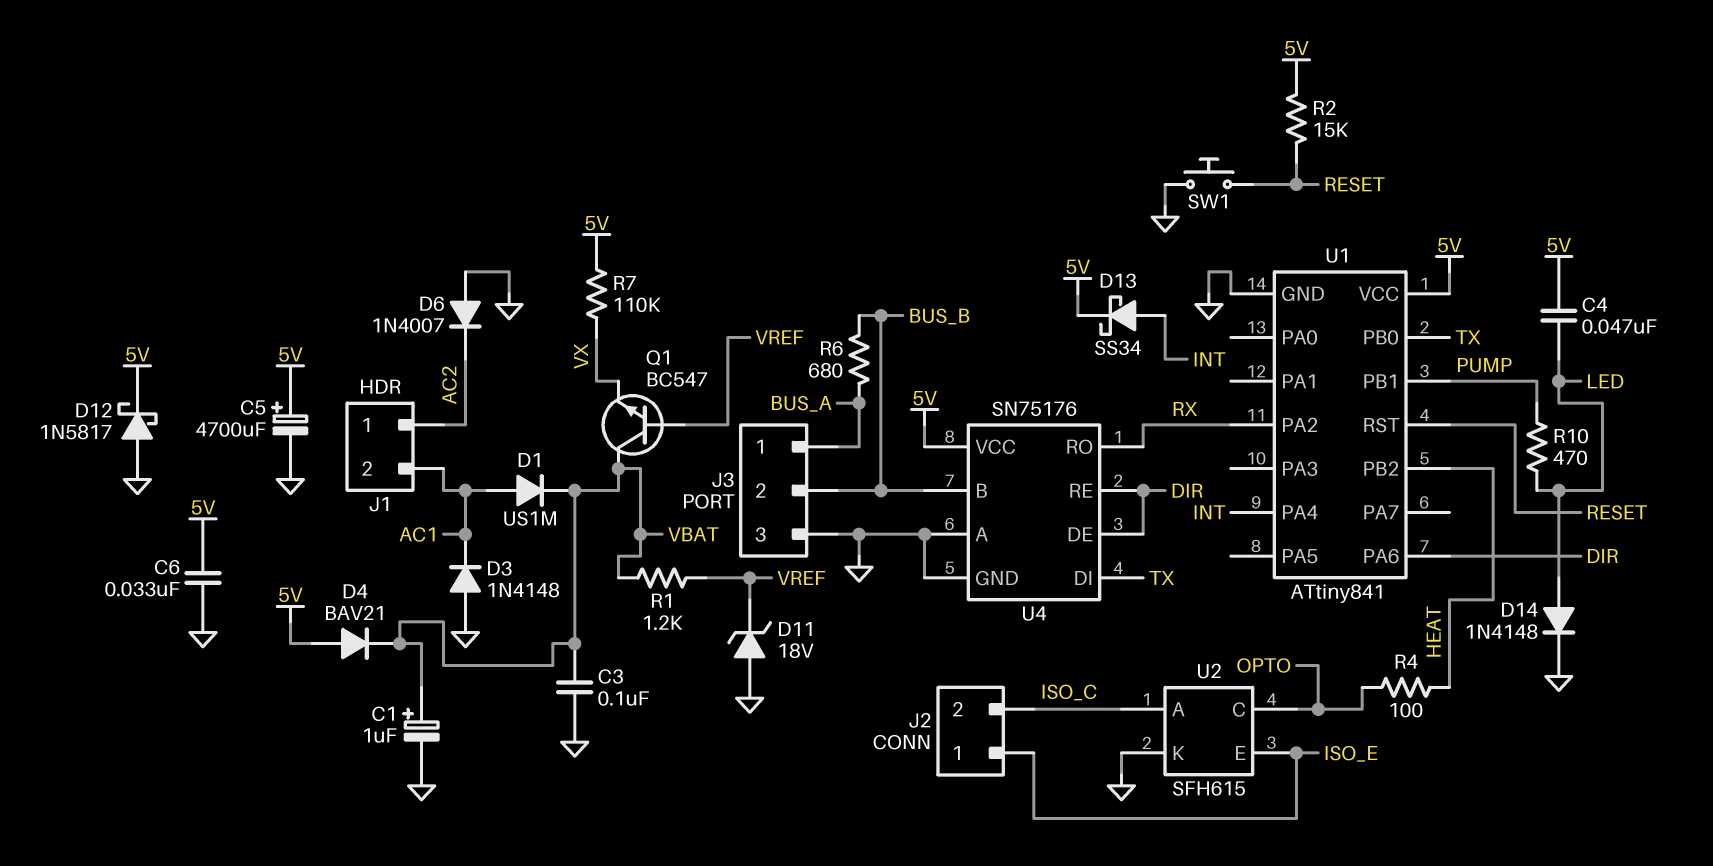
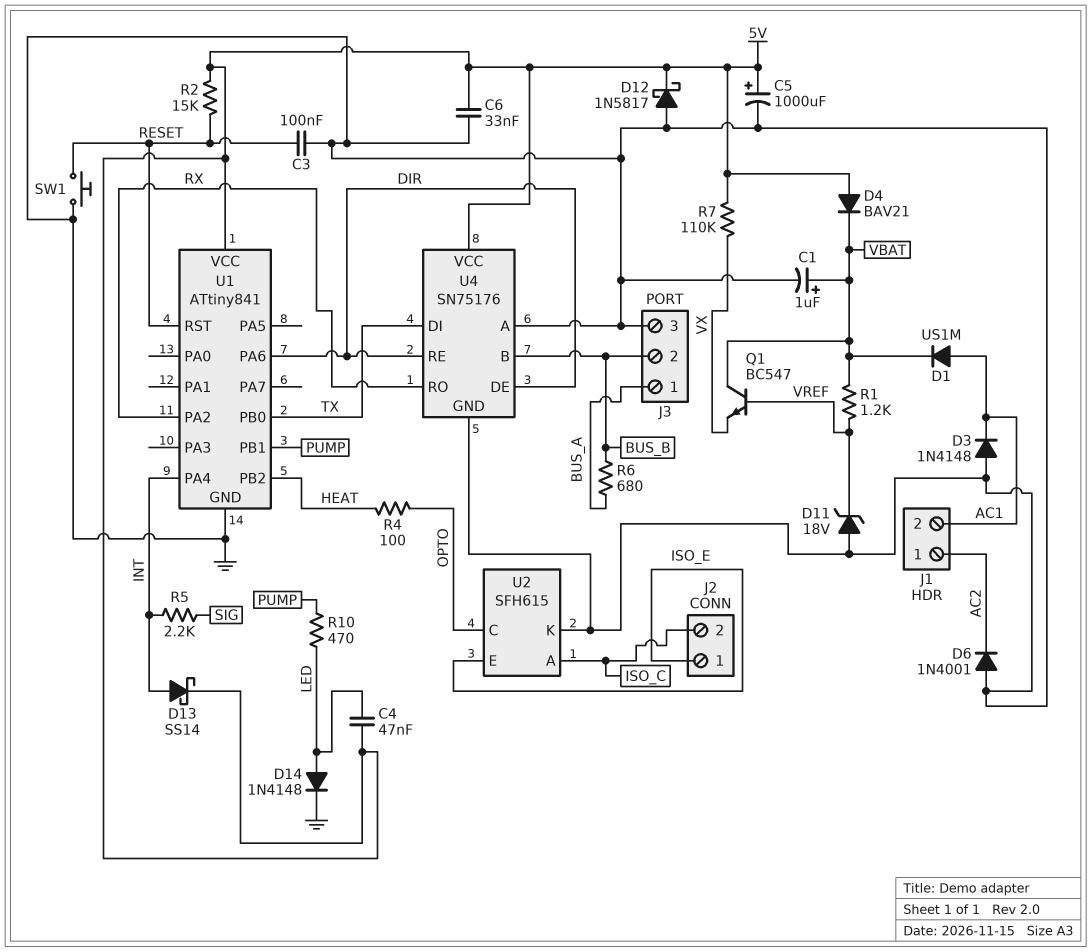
C3: 100nF (GND, VBAT) -> 100nF (GND, RESET)
C5: 4700uF (plus 5V, minus GND) -> 1000uF (plus 5V, minus GND)
D6: diode 1N4007 (A GND, K AC2) -> diode 1N4001 (A GND, K AC2)
D13: schottky SS34 (A INT, K 5V) -> schottky SS14 (A INT, K 5V)
R5: none -> 2.2k (INT, SIG)

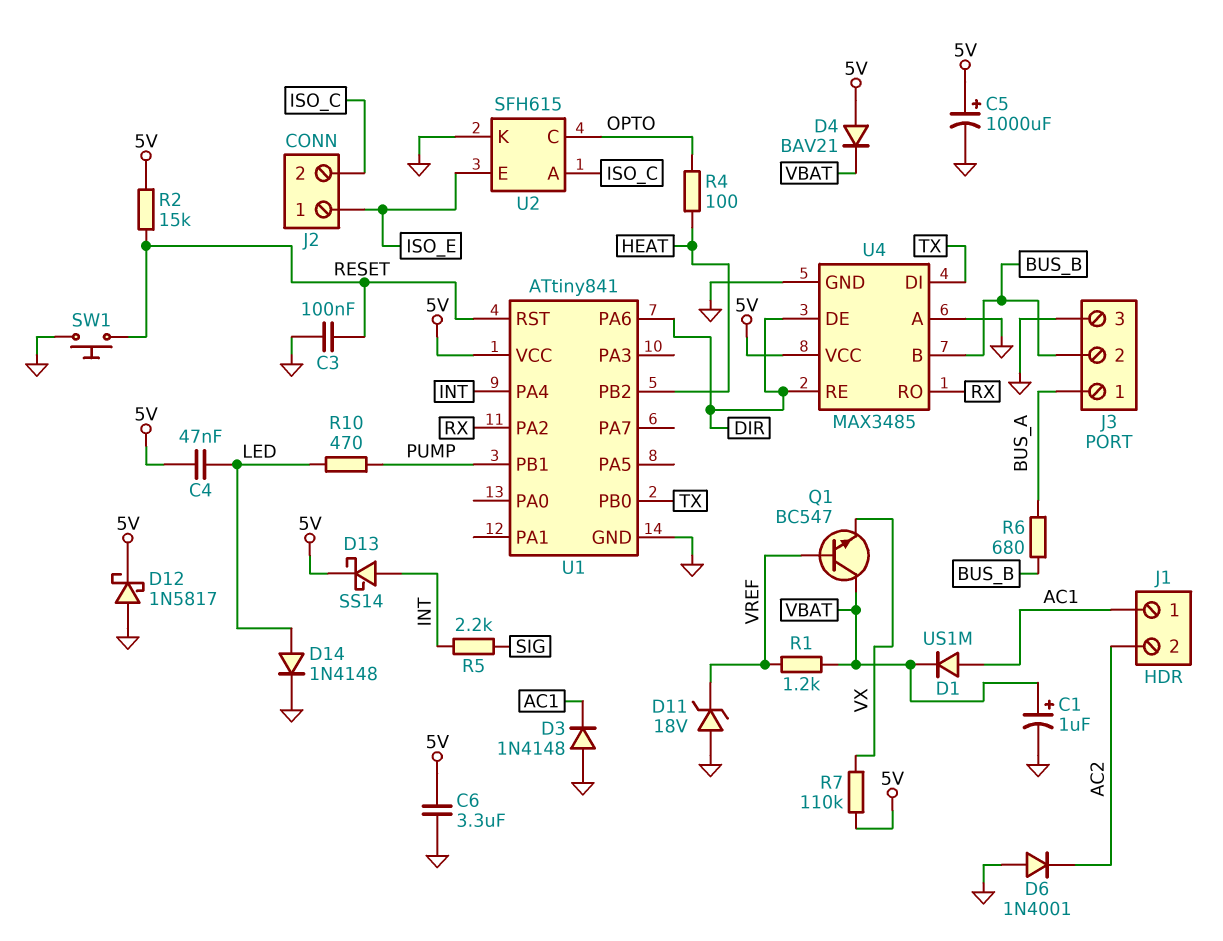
C6: 33nF (5V, GND) -> 3.3uF (5V, GND)
J1 pin 1: AC2 -> AC1
J1 pin 2: AC1 -> AC2
U4: SN75176 -> MAX3485

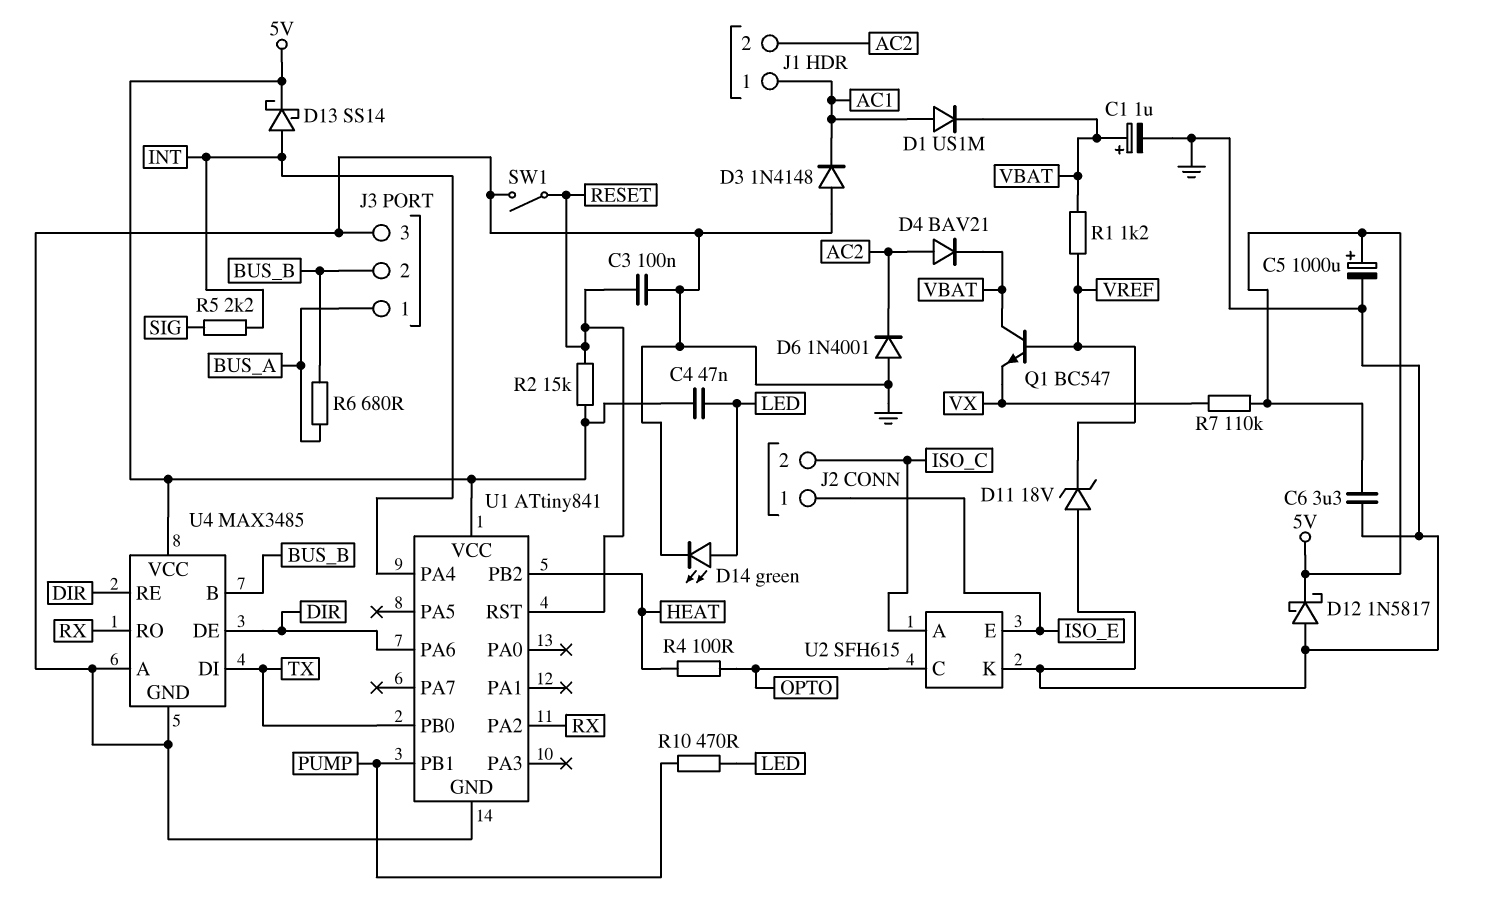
D4: diode BAV21 (A 5V, K VBAT) -> diode BAV21 (A AC2, K VBAT)
D14: diode 1N4148 (A LED, K GND) -> LED green (A LED, K GND)
SW1: button (GND, RESET) -> switch (GND, RESET)

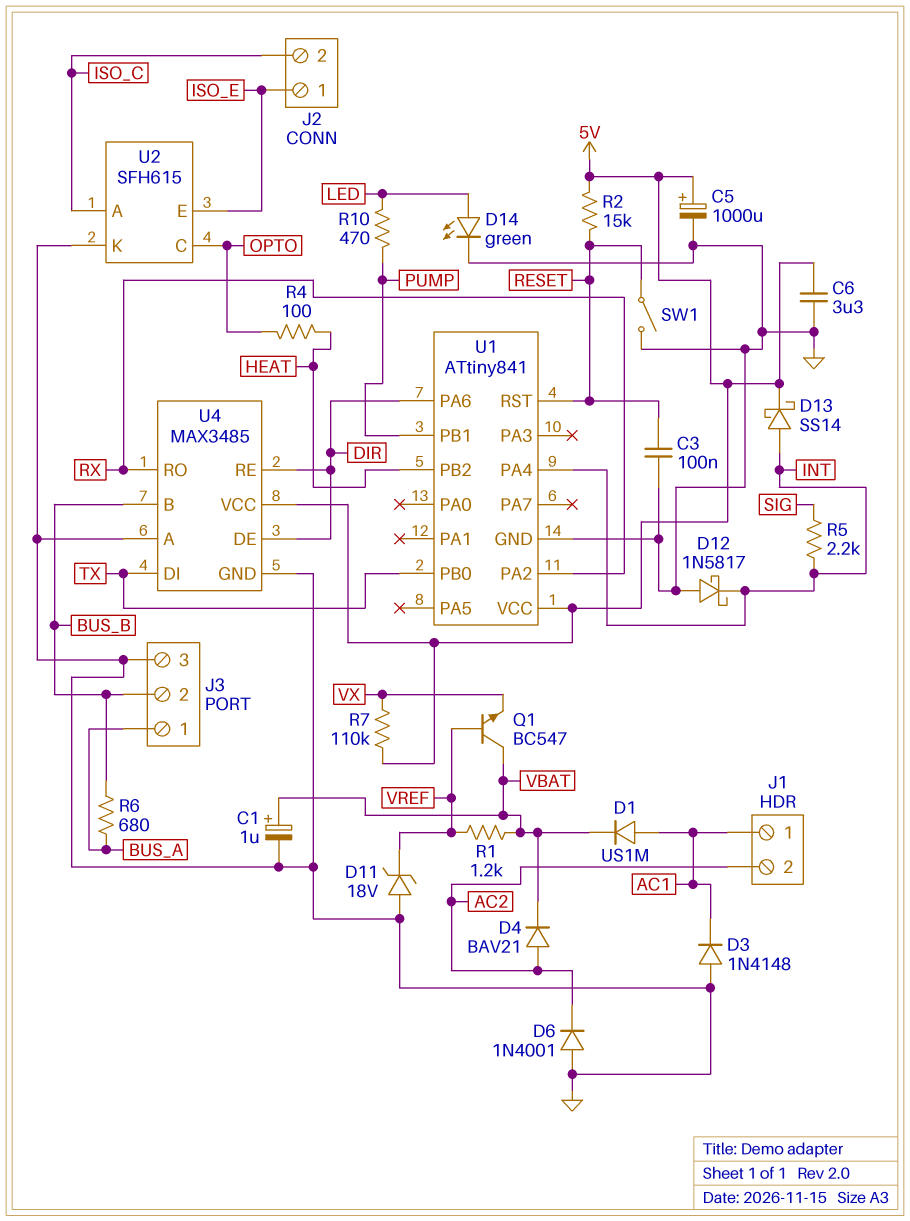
C4: 47nF (5V, LED) -> none
D12: schottky 1N5817 (A GND, K 5V) -> schottky 1N5817 (A GND, K INT)

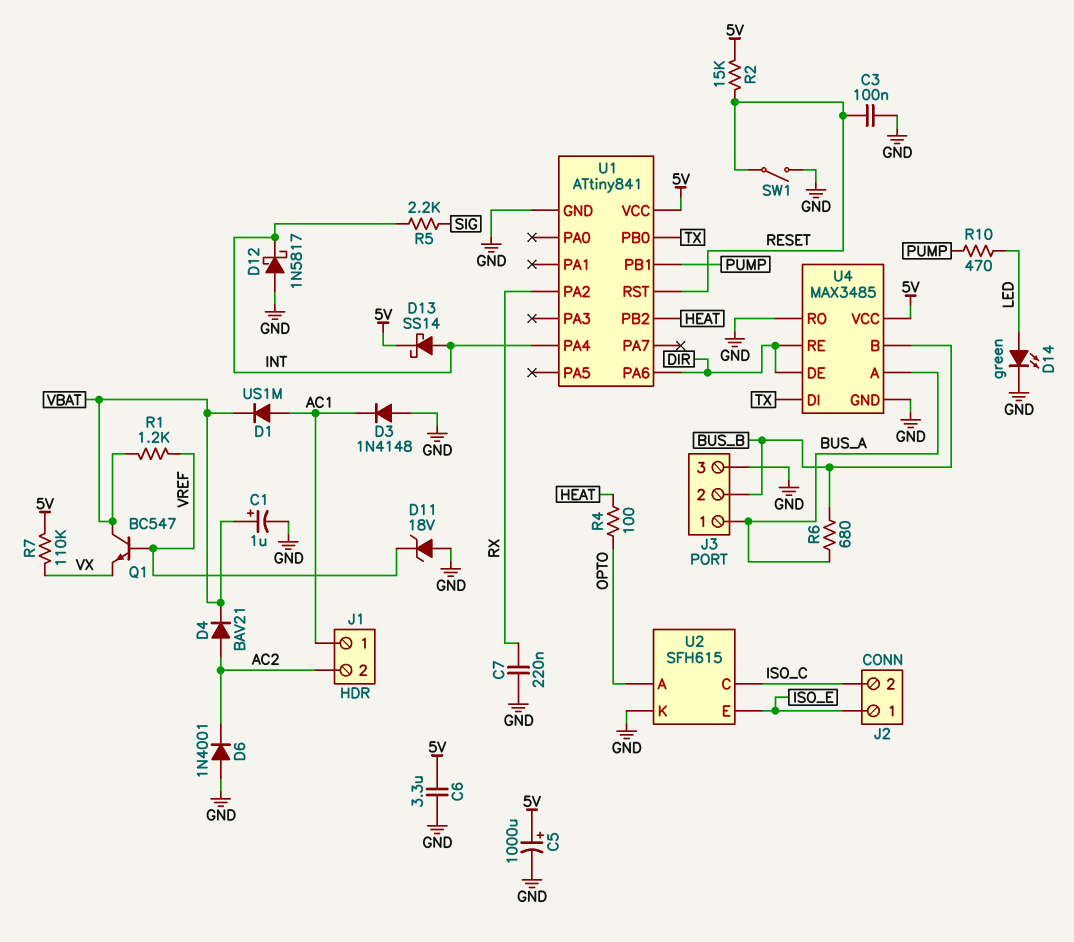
C7: none -> 220nF (GND, RX)
U2 pin A: ISO_C -> OPTO
U2 pin C: OPTO -> ISO_C
U4 pin A: GND -> BUS_A
U4 pin RO: RX -> GND

